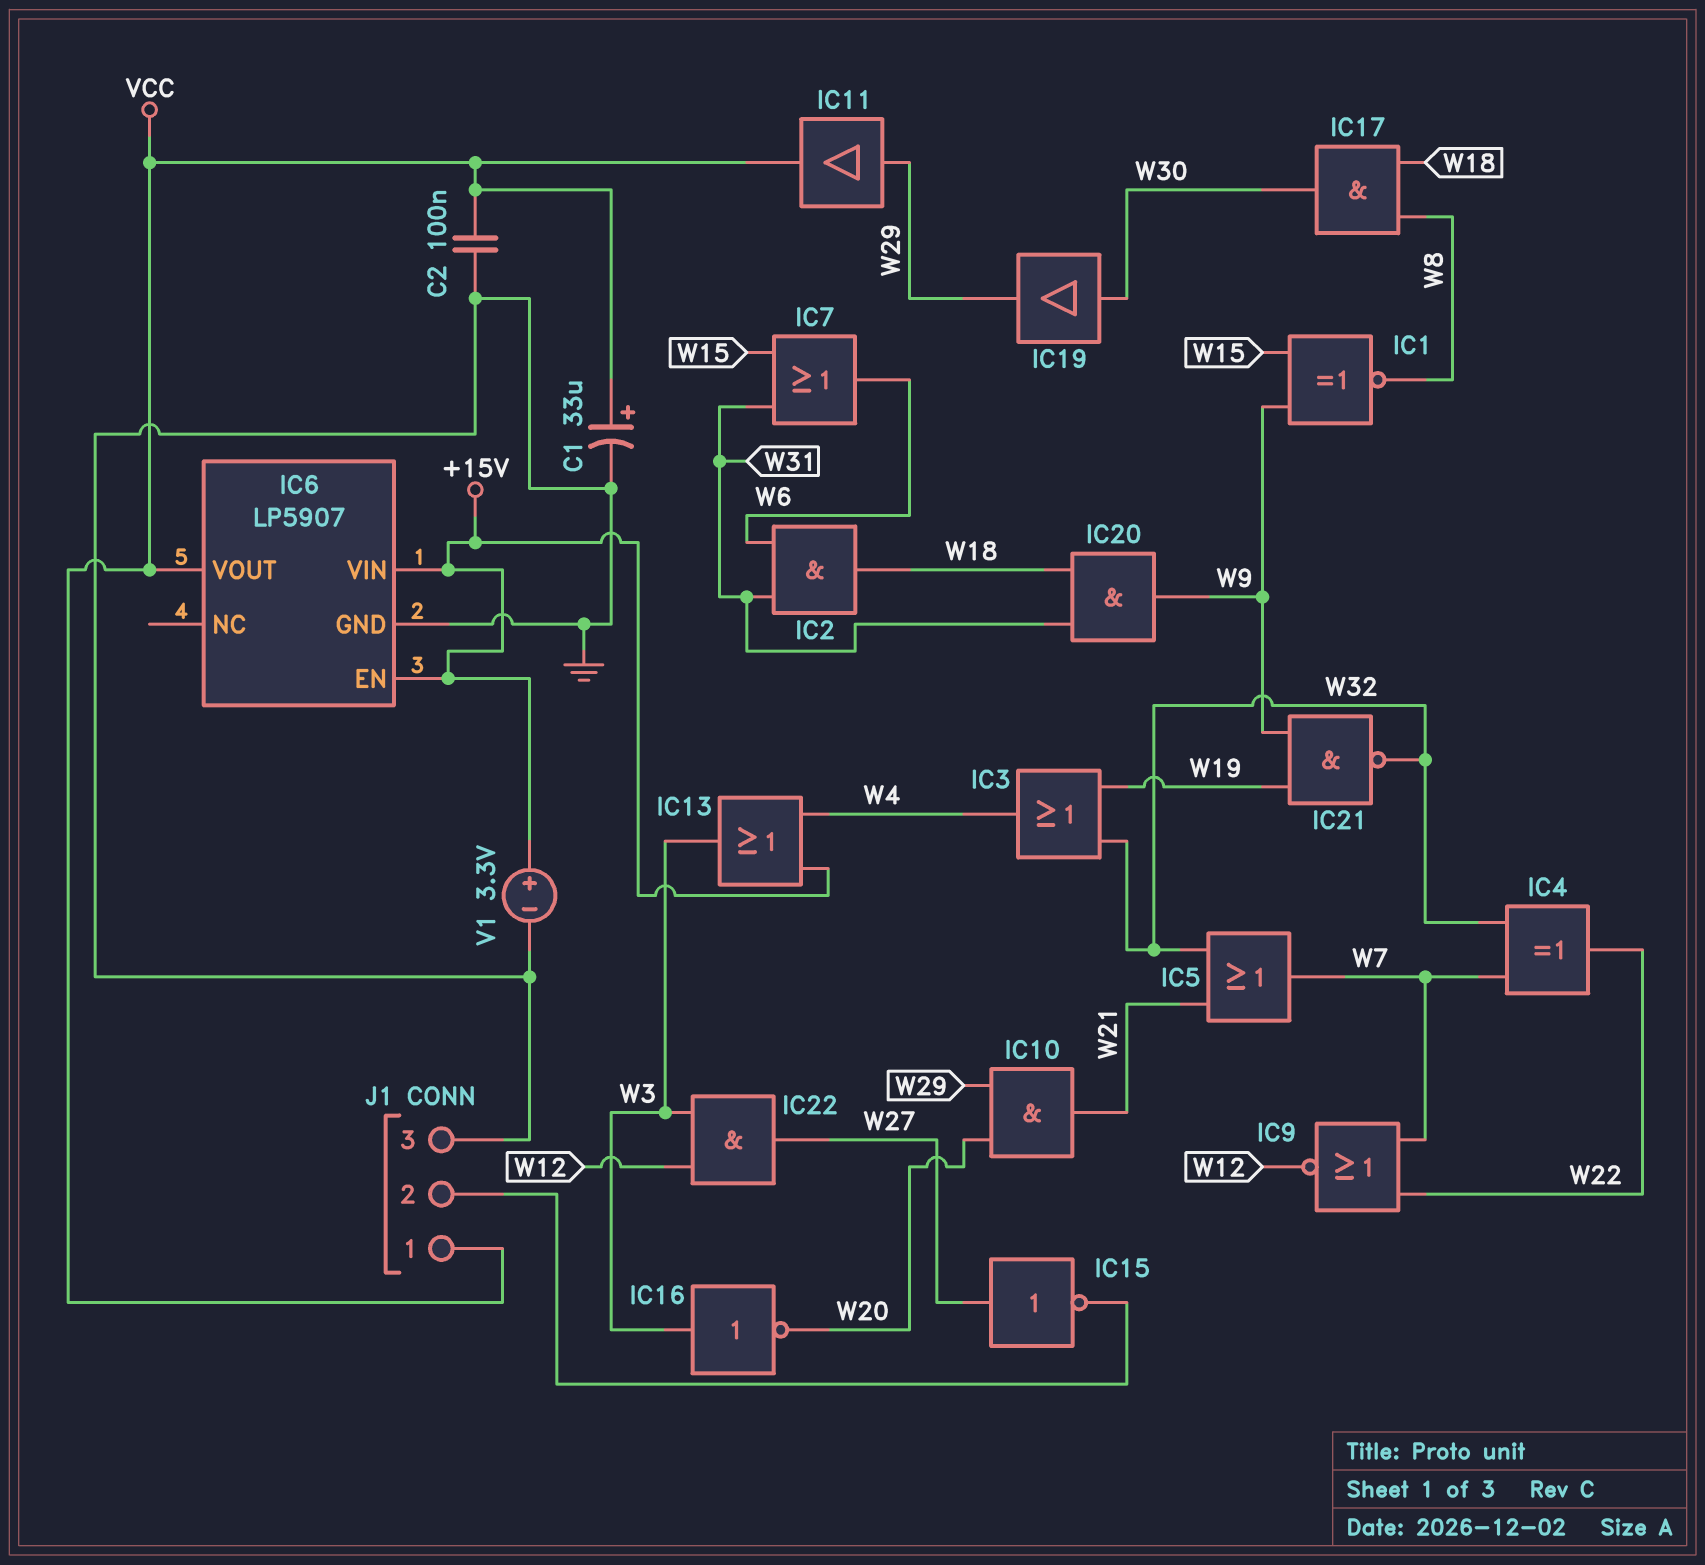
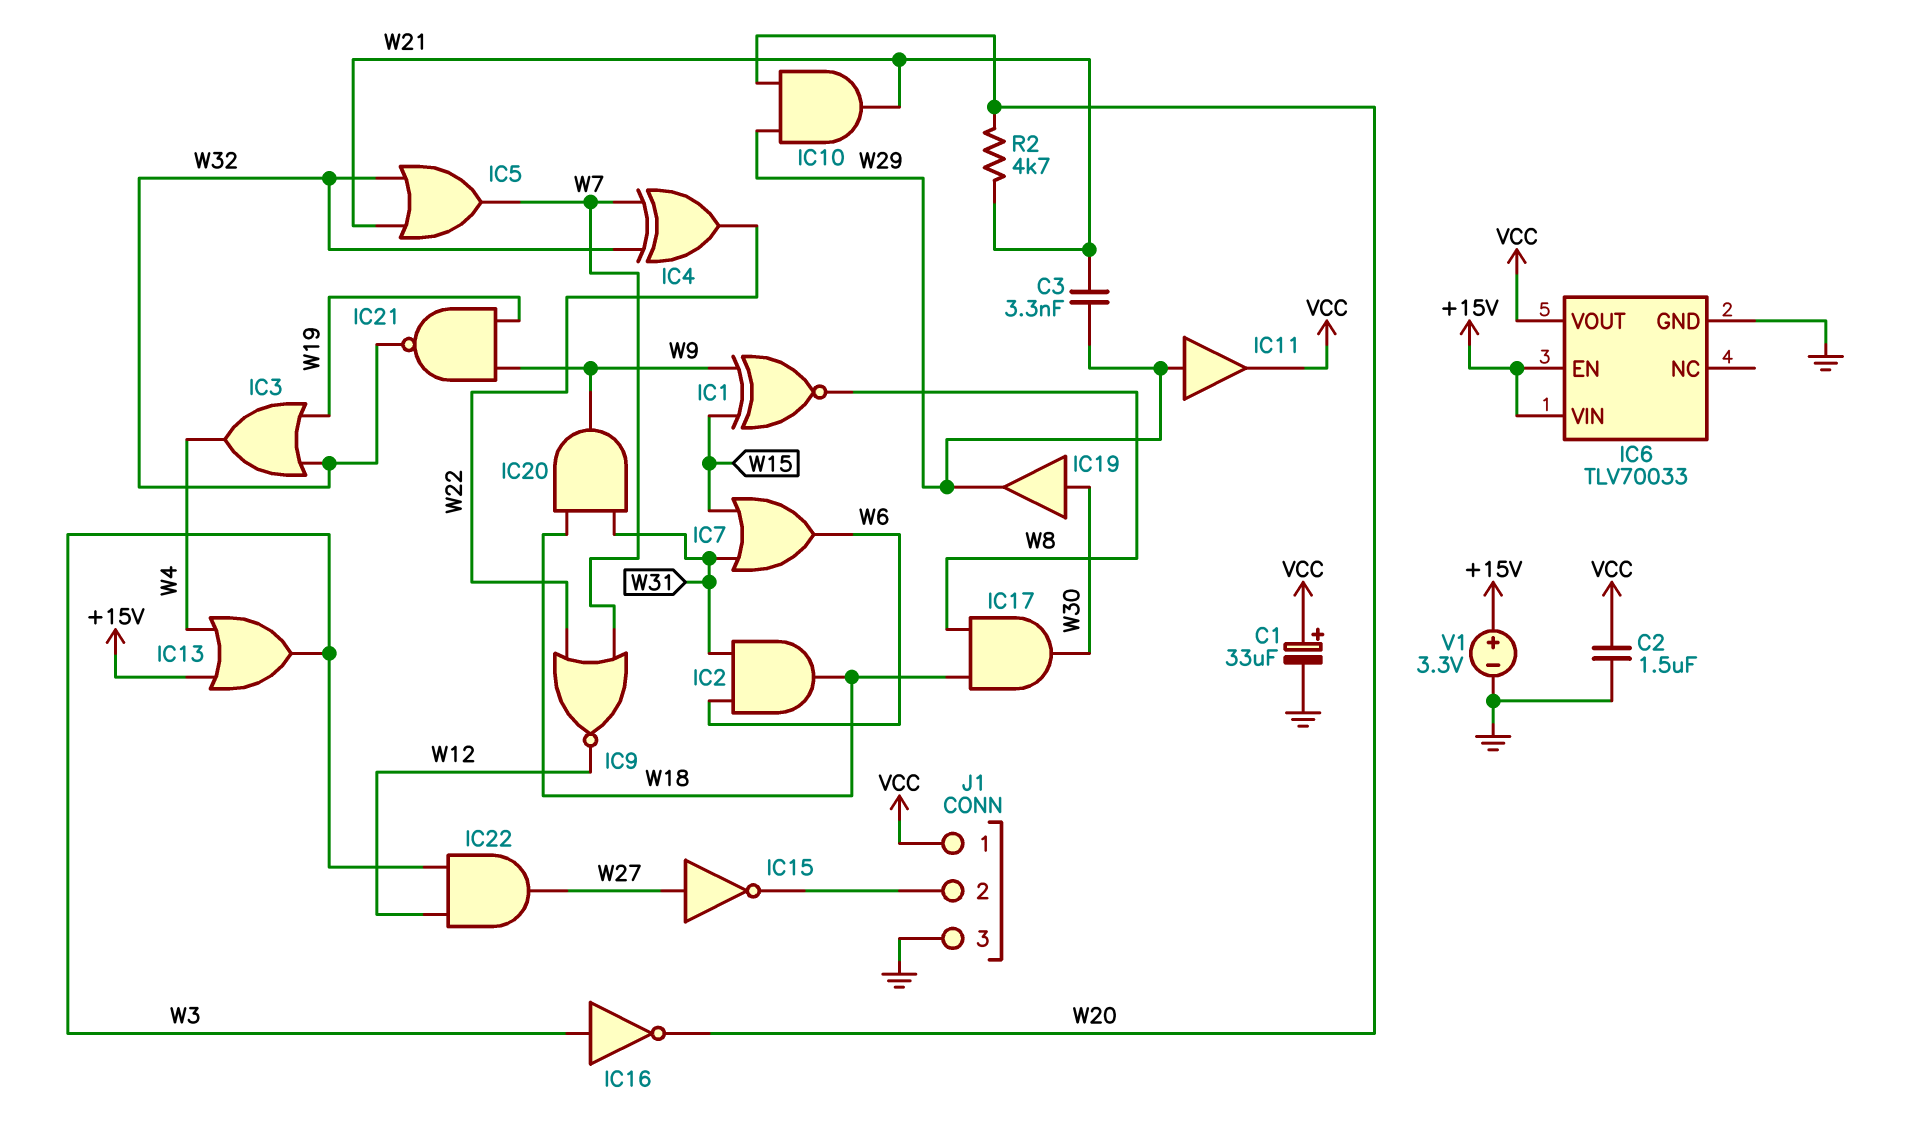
C2: 100nF (GND, VCC) -> 1.5uF (GND, VCC)
C3: none -> 3.3nF (W21, W29)
IC6: LP5907 -> TLV70033
R2: none -> 4.7k (W20, W21)

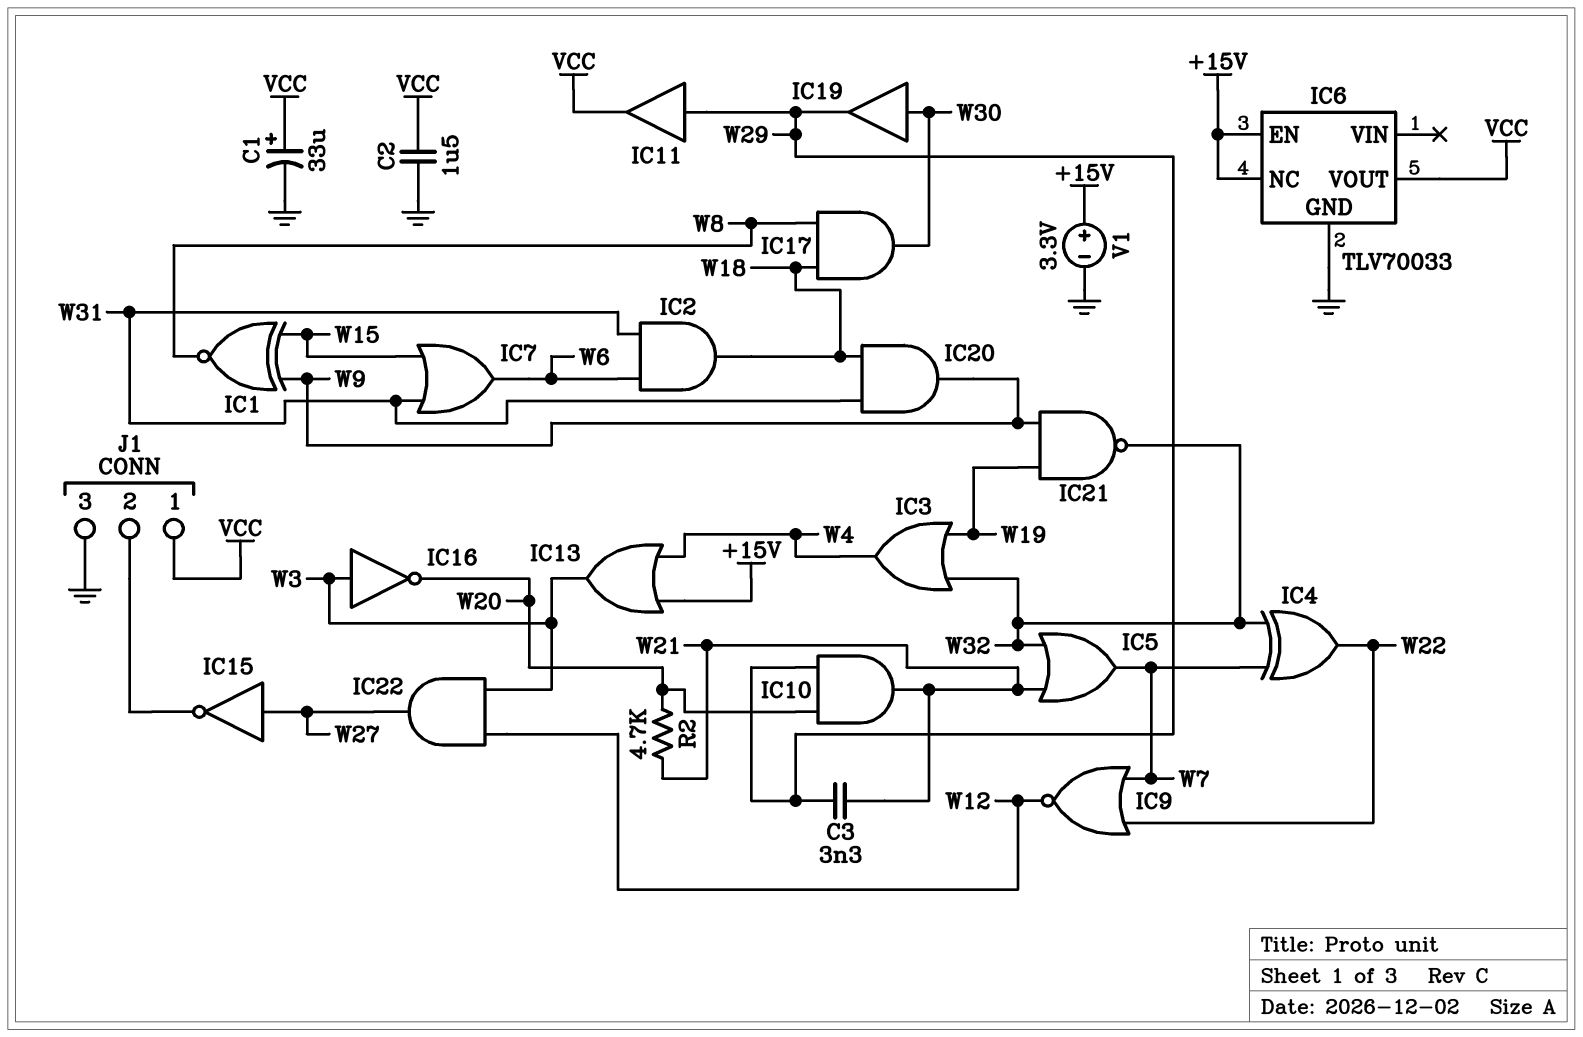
IC6 pin NC: none -> +15V
IC6 pin VIN: +15V -> none

